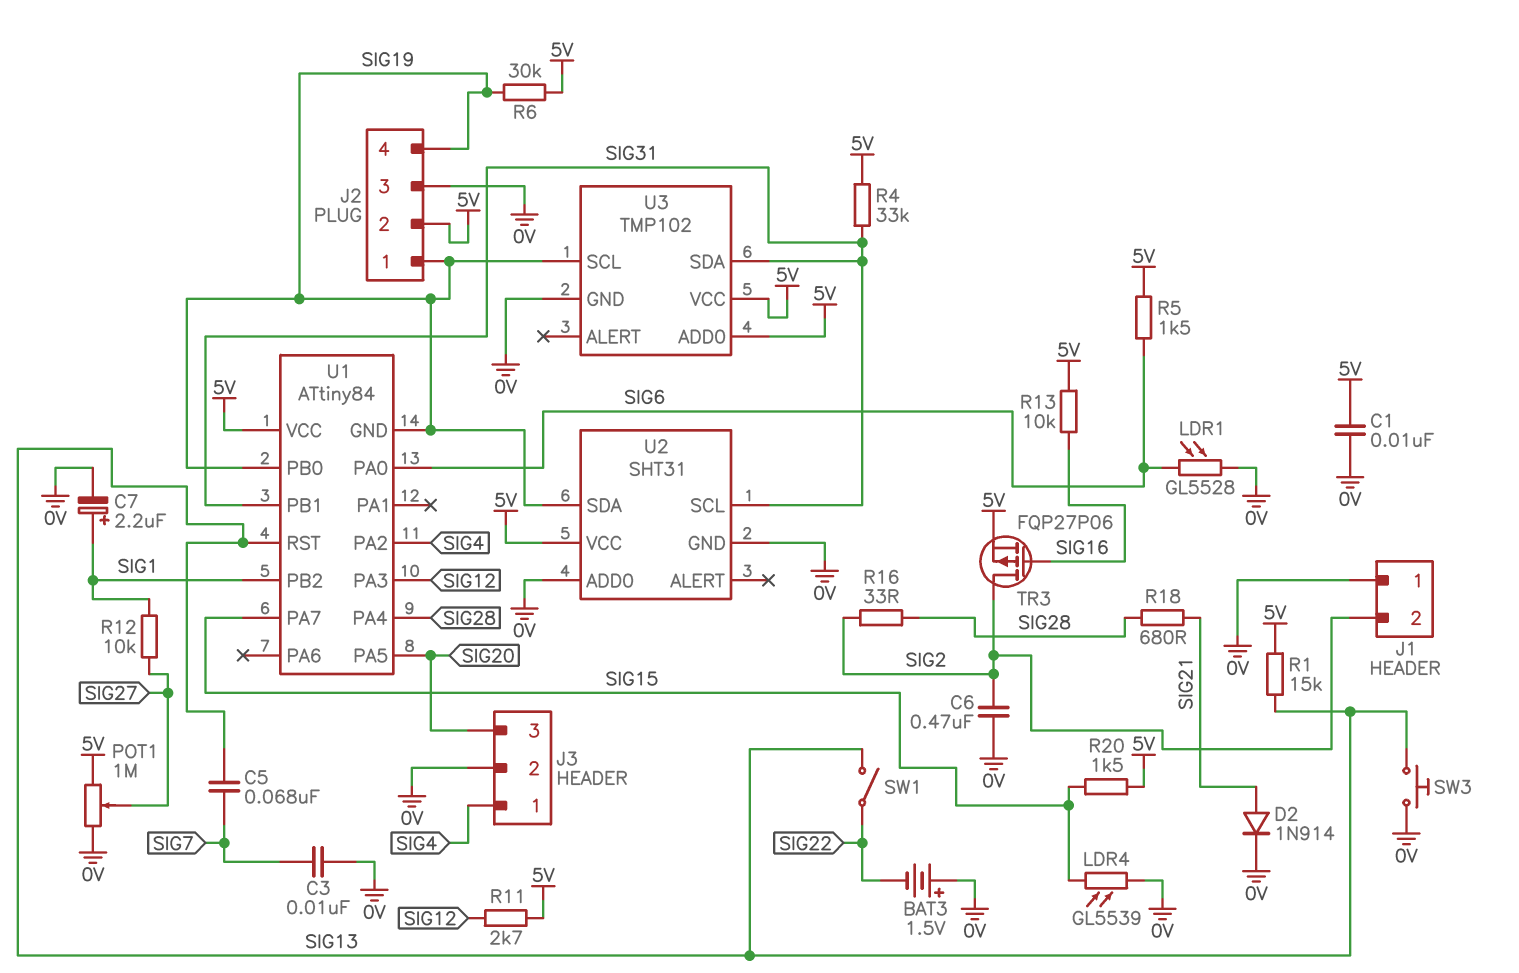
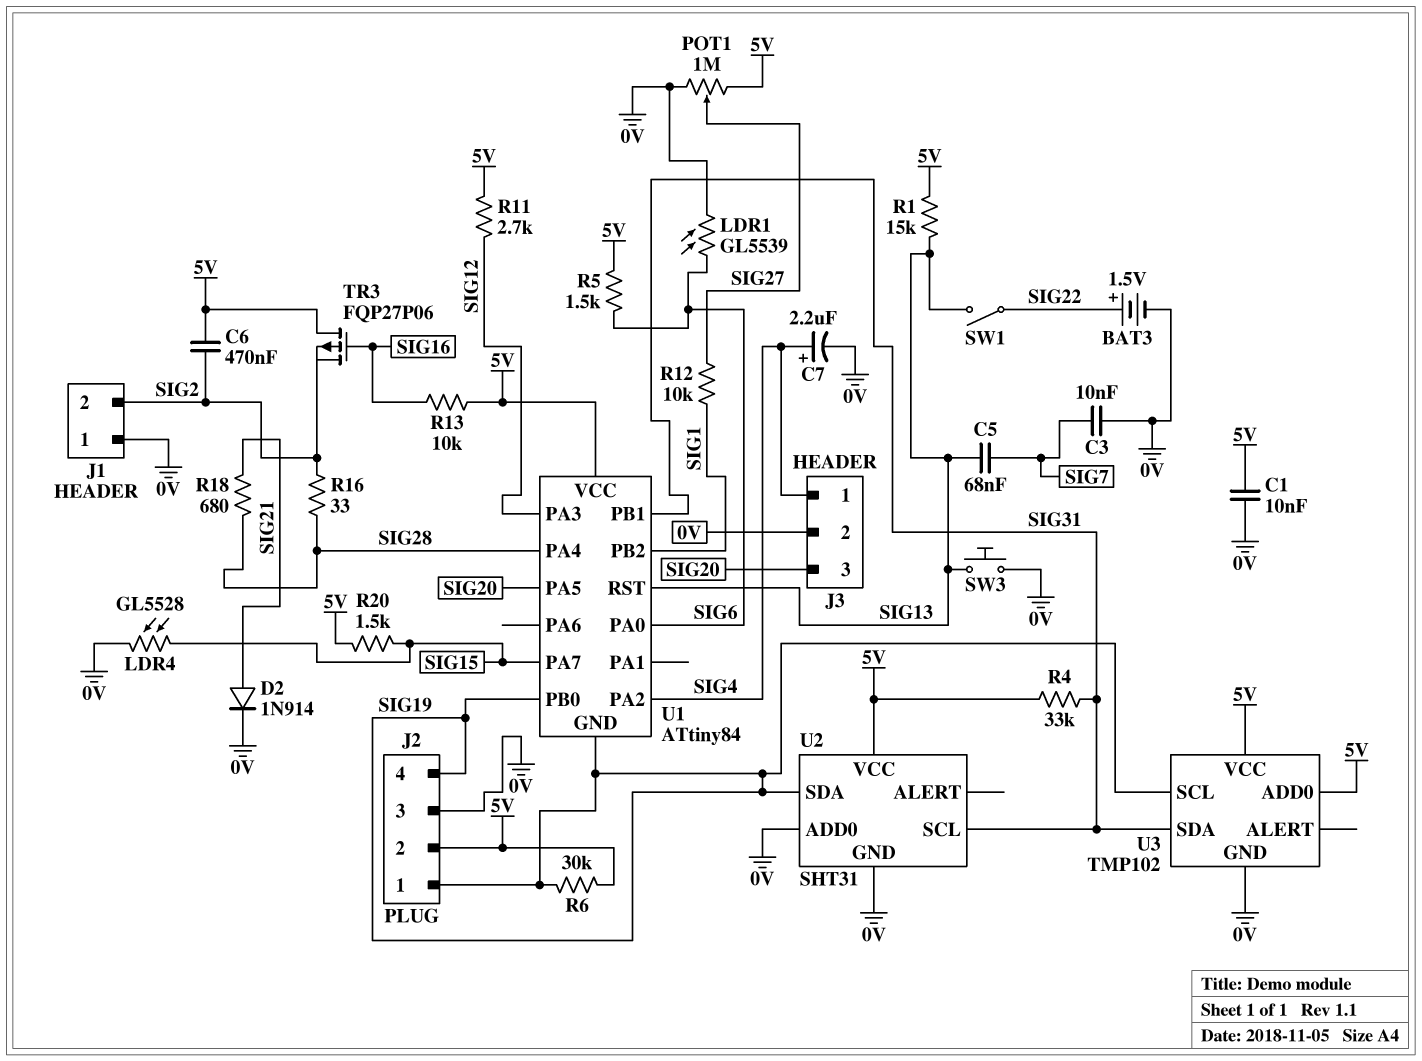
BAT3: 1.5V (plus 0V, minus SIG22) -> 1.5V (plus SIG22, minus 0V)
C6: 470nF (0V, SIG2) -> 470nF (5V, SIG2)
C7: 2.2uF (plus SIG1, minus 0V) -> 2.2uF (plus SIG4, minus 0V)
LDR1: GL5528 (0V, SIG6) -> GL5539 (0V, SIG6)
LDR4: GL5539 (0V, SIG15) -> GL5528 (0V, SIG15)
TR3: PMOS FQP27P06 (G SIG16, D SIG2, S 5V) -> PMOS FQP27P06 (G SIG16, D 5V, S SIG2)

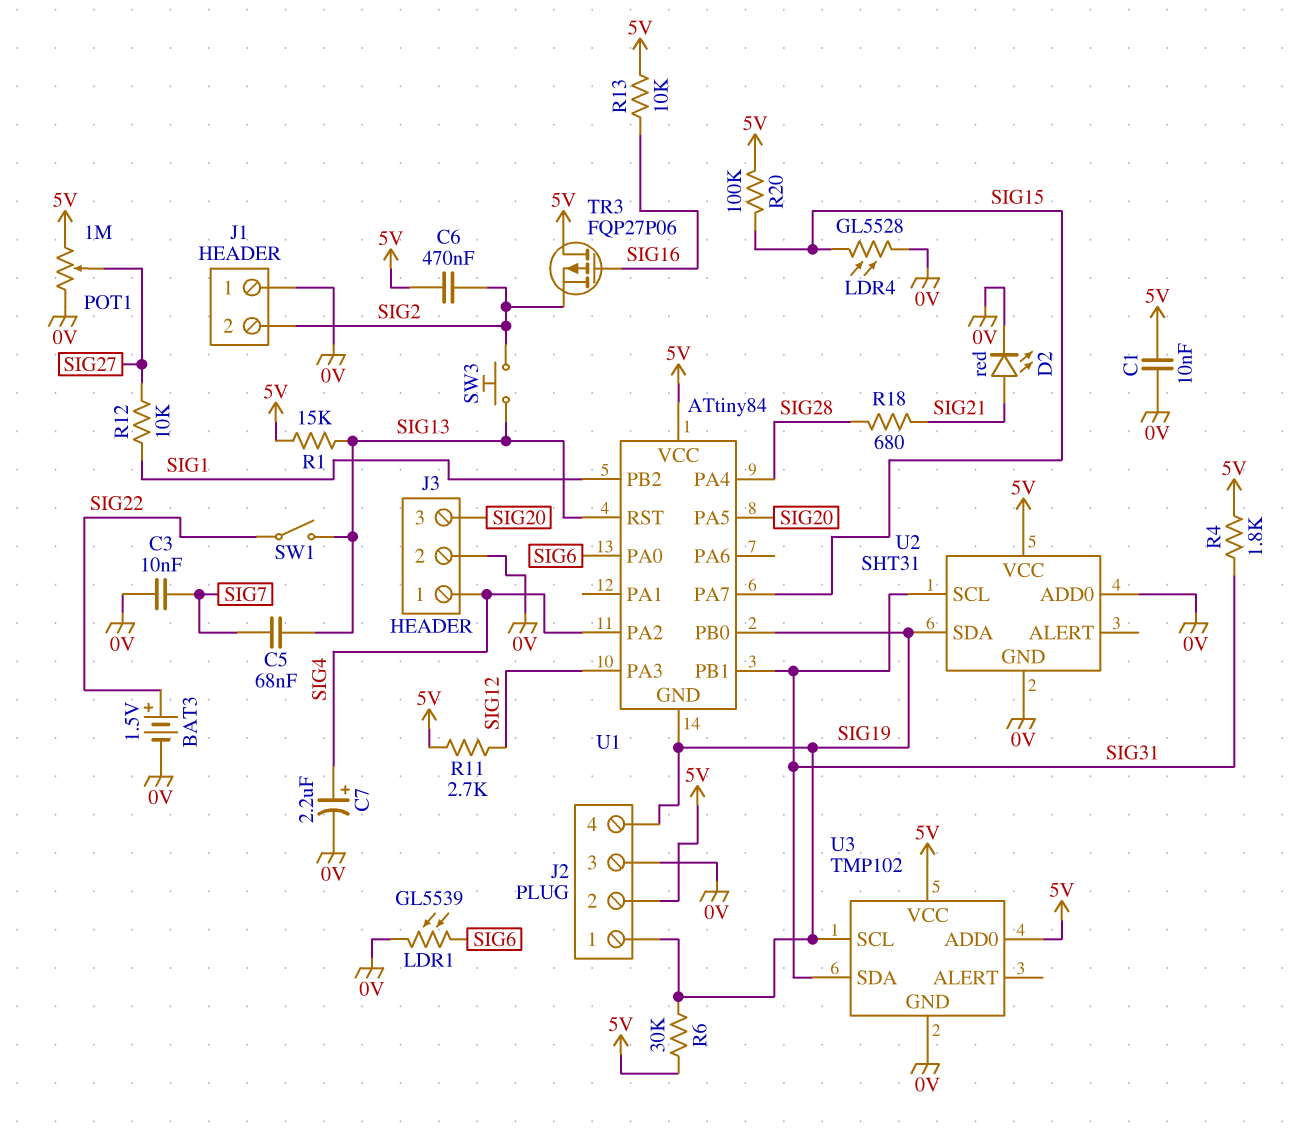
D2: diode 1N914 (A SIG21, K 0V) -> LED red (A SIG21, K 0V)
R4: 33k (5V, SIG31) -> 1.8k (5V, SIG31)
R5: 1.5k (5V, SIG6) -> none
R16: 33 (SIG2, SIG28) -> none
R20: 1.5k (5V, SIG15) -> 100k (5V, SIG15)
SW3: button (0V, SIG13) -> button (SIG2, SIG13)

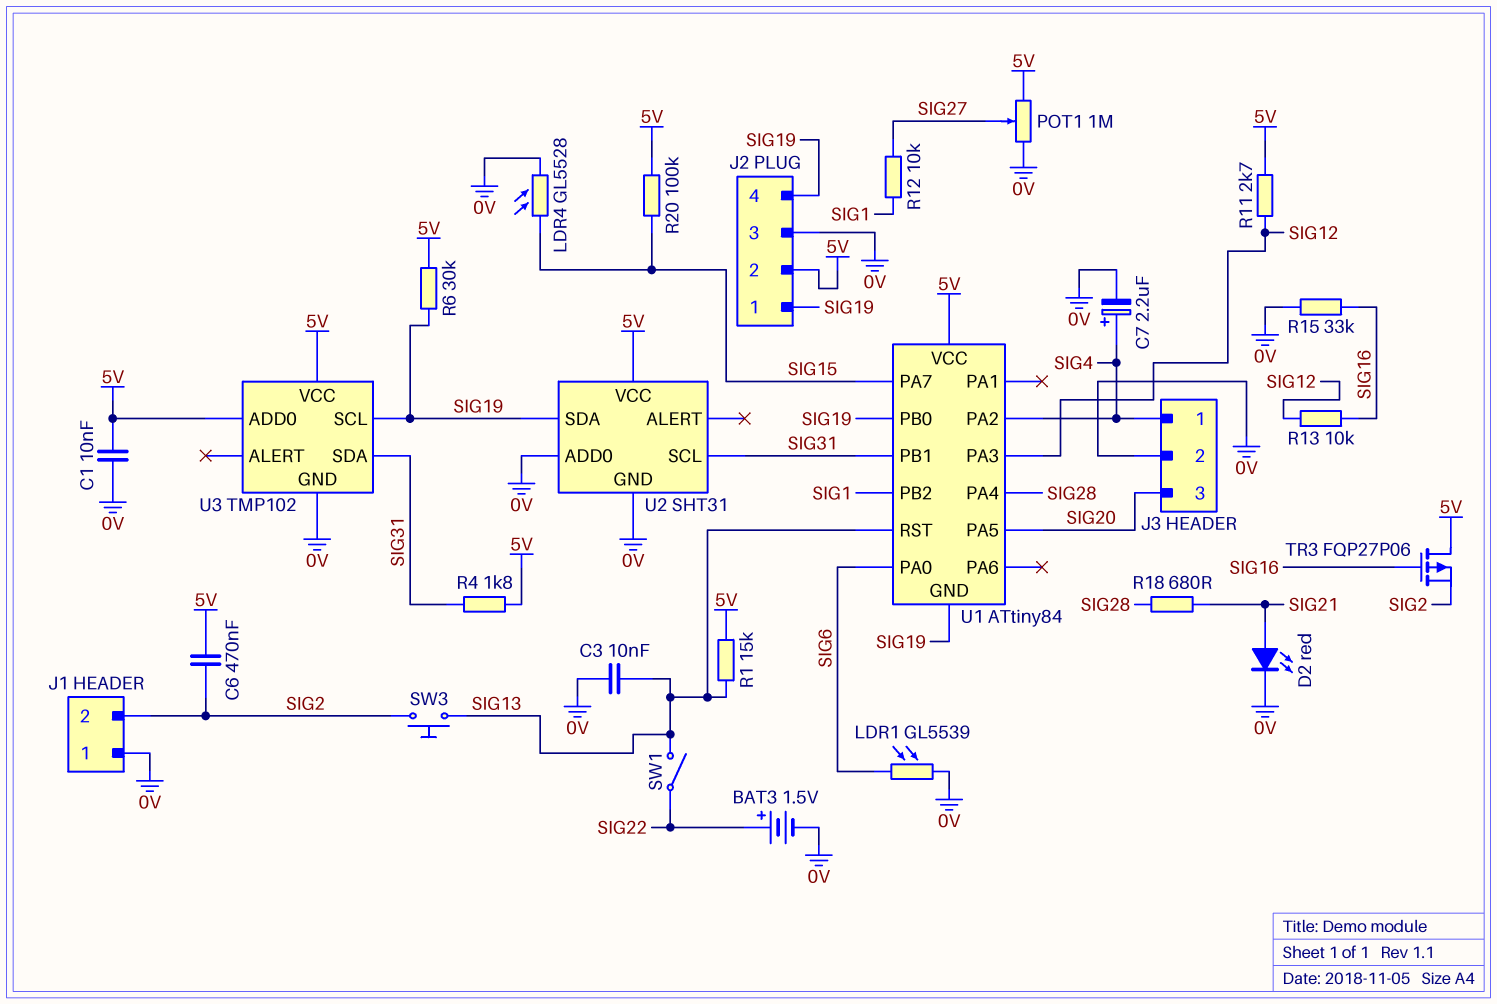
C3: 10nF (0V, SIG7) -> 10nF (0V, SIG13)
C5: 68nF (SIG7, SIG13) -> none
R13: 10k (5V, SIG16) -> 10k (SIG12, SIG16)
R15: none -> 33k (0V, SIG16)

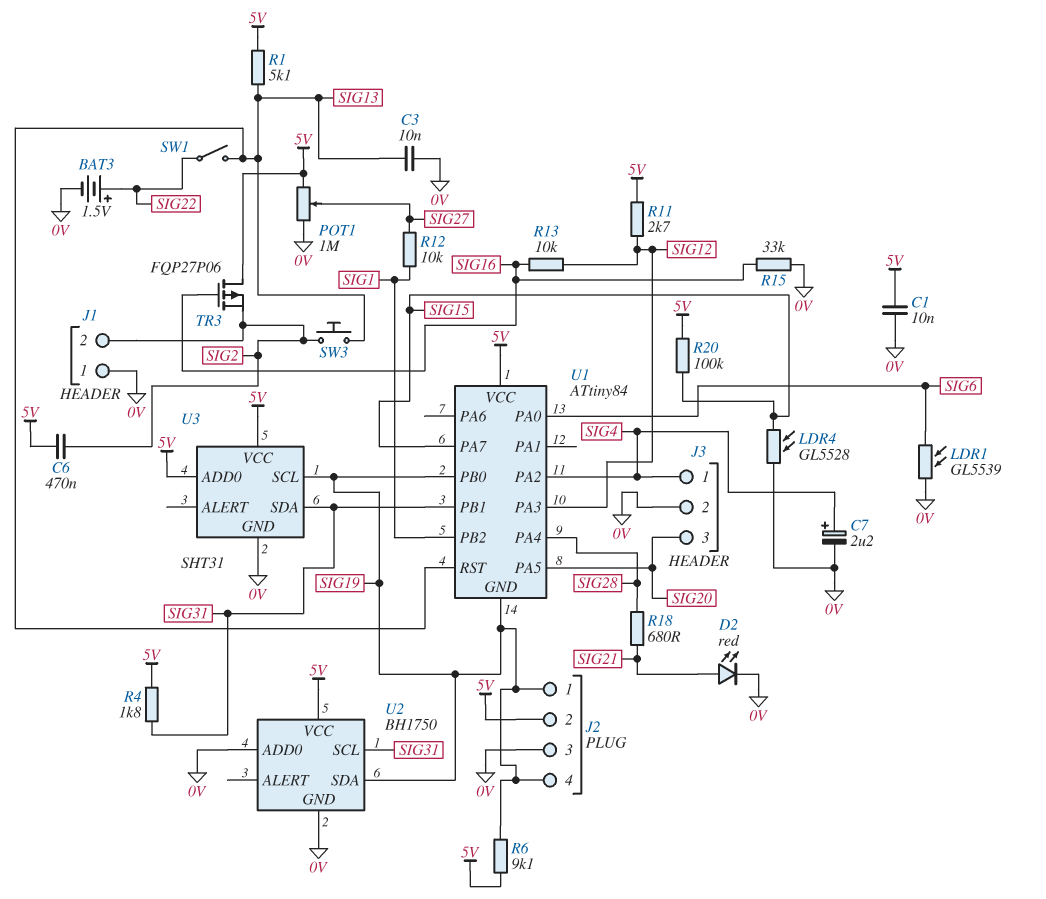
R1: 15k (5V, SIG13) -> 5.1k (5V, SIG13)
R6: 30k (5V, SIG19) -> 9.1k (5V, SIG19)
U2: SHT31 -> BH1750
U3: TMP102 -> SHT31

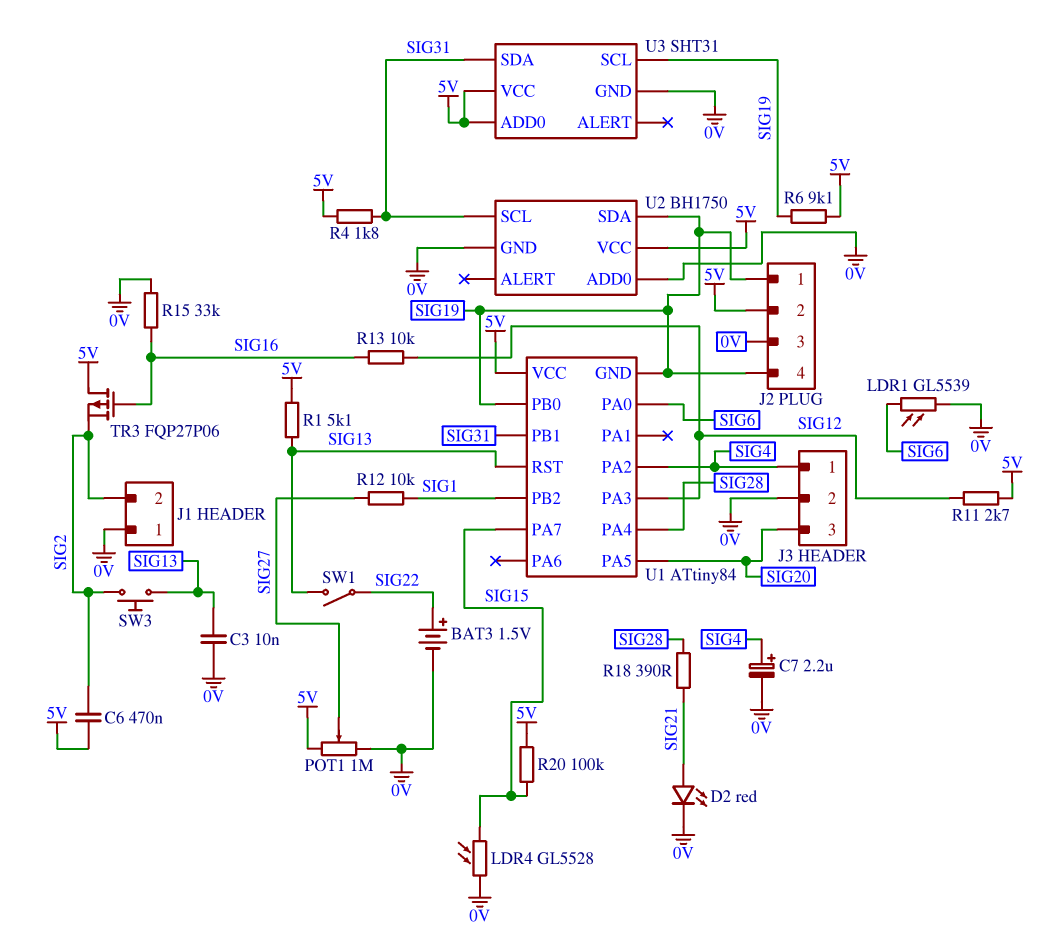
C1: 10nF (0V, 5V) -> none
R18: 680 (SIG21, SIG28) -> 390 (SIG21, SIG28)

